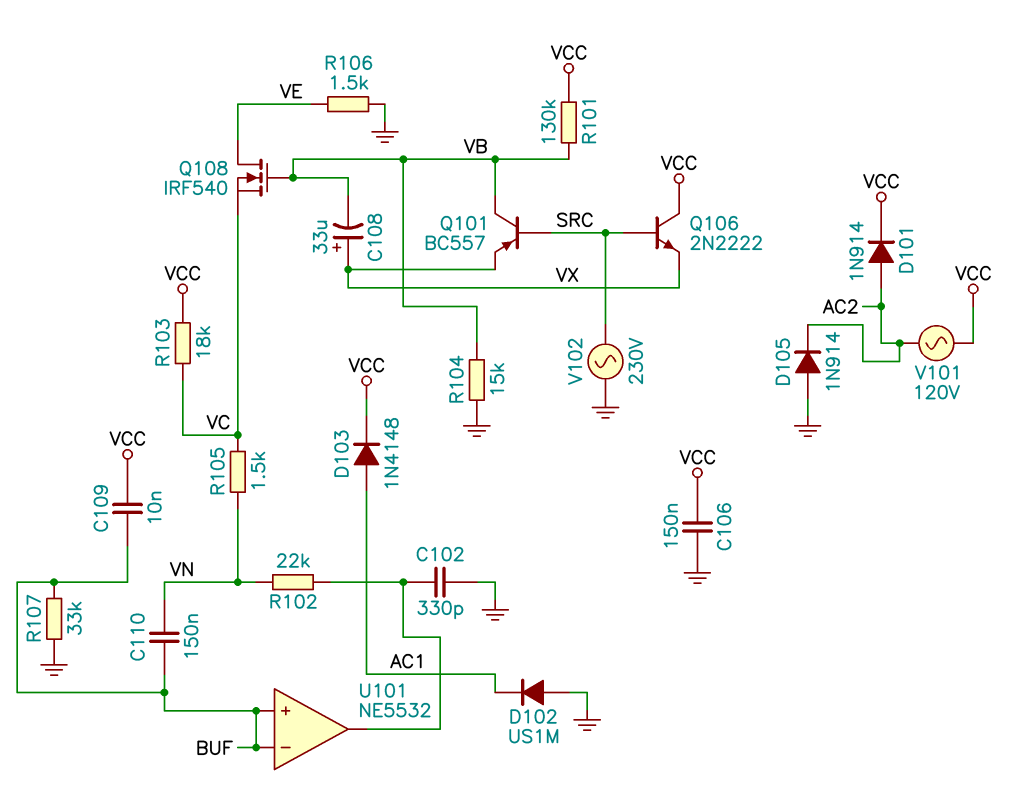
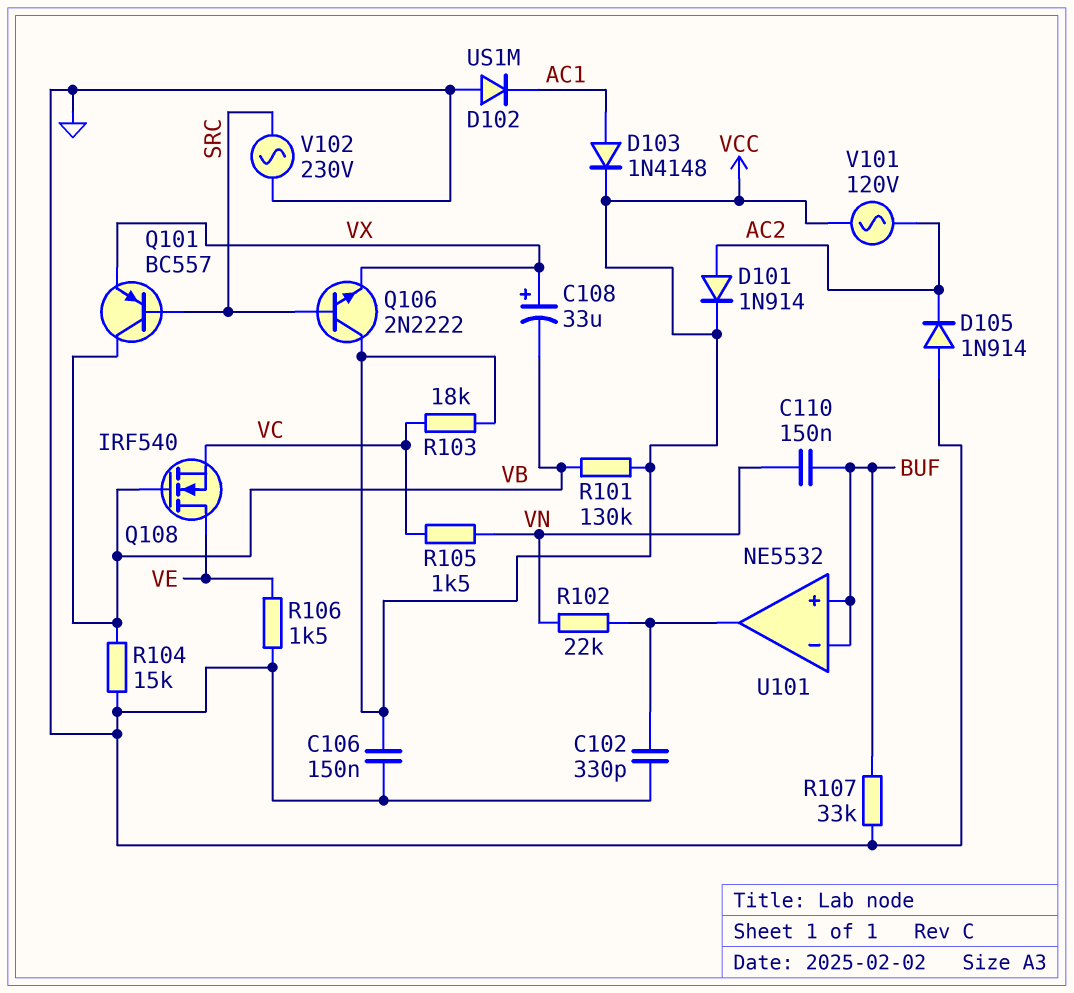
C109: 10nF (BUF, VCC) -> none

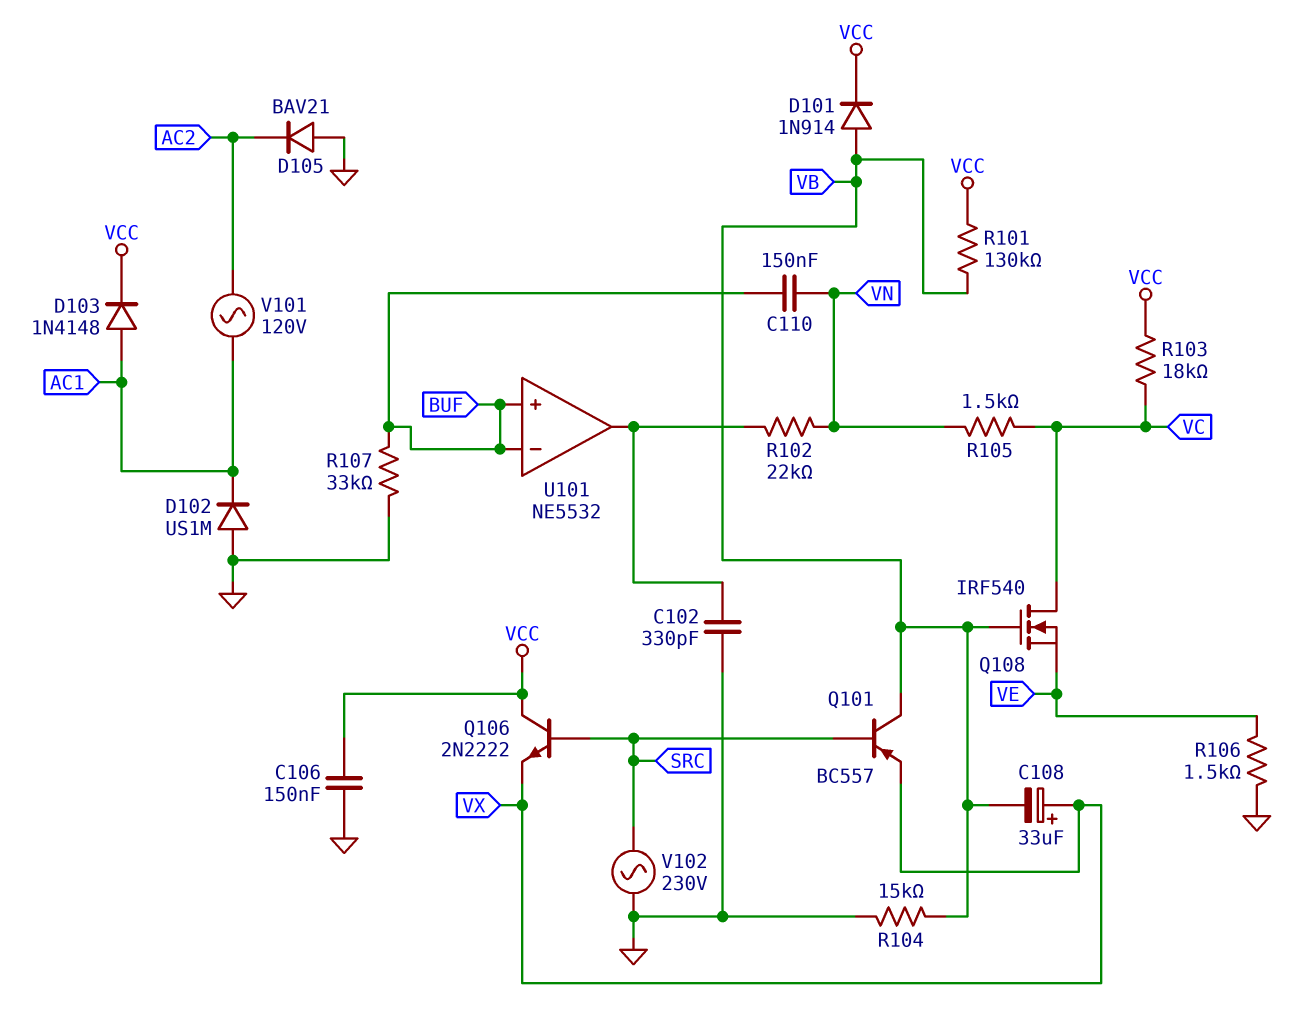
D101: diode 1N914 (A AC2, K VCC) -> diode 1N914 (A VB, K VCC)
D105: diode 1N914 (A GND, K AC2) -> diode BAV21 (A GND, K AC2)
Q108: NMOS IRF540 (G VB, D VE, S VC) -> NMOS IRF540 (G VB, D VC, S VE)
V101: AC 120V (AC2, VCC) -> AC 120V (AC1, AC2)

